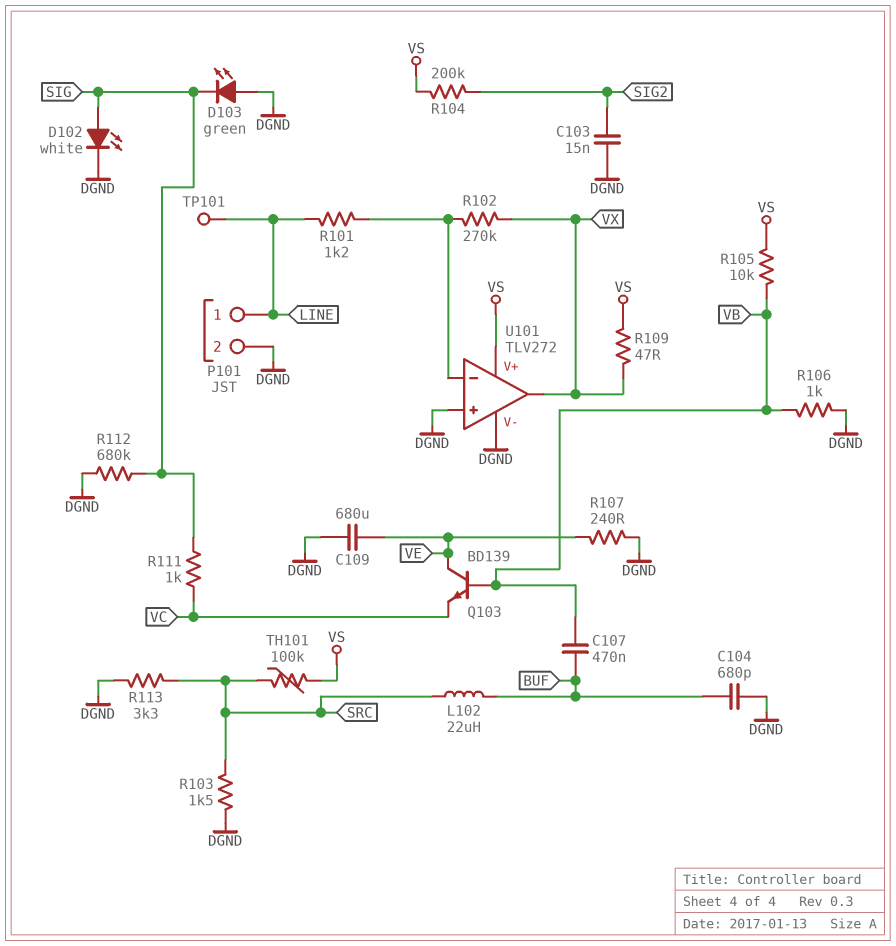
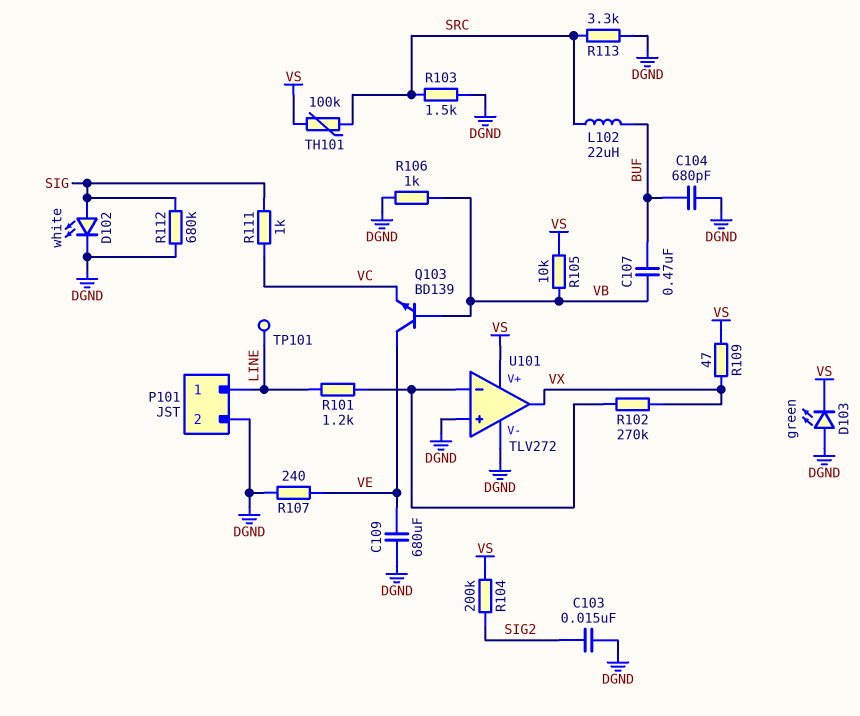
D103: LED green (A DGND, K SIG) -> LED green (A DGND, K VS)

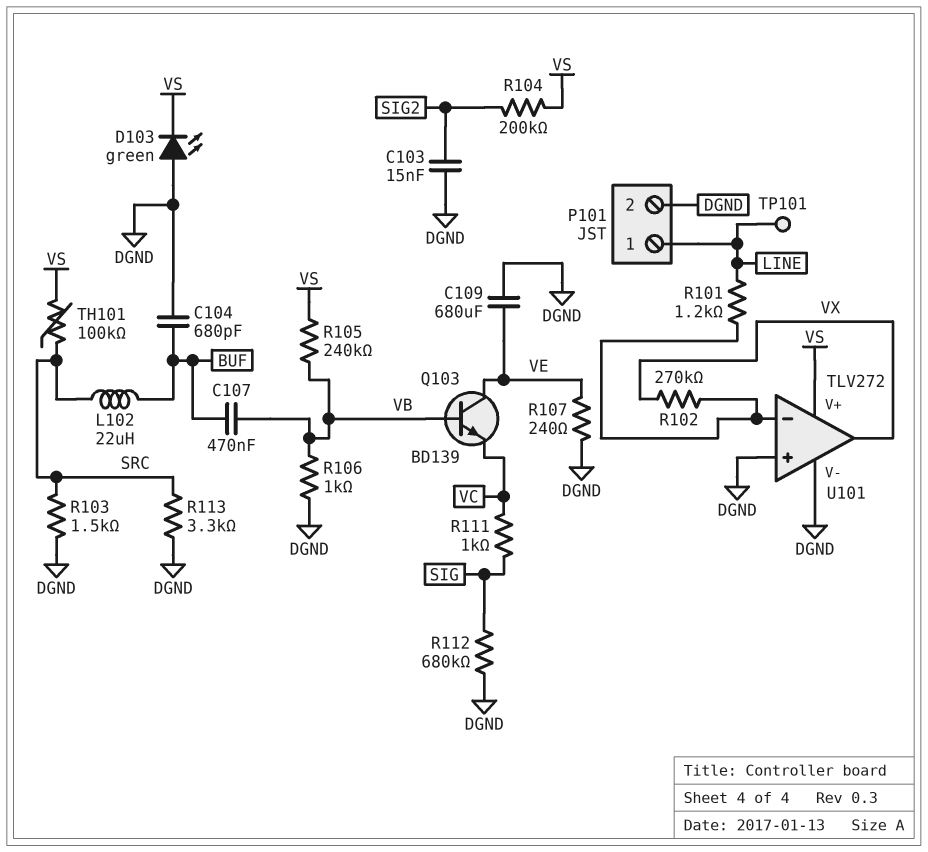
D102: LED white (A SIG, K DGND) -> none
R105: 10k (VB, VS) -> 240k (VB, VS)
R109: 47 (VS, VX) -> none

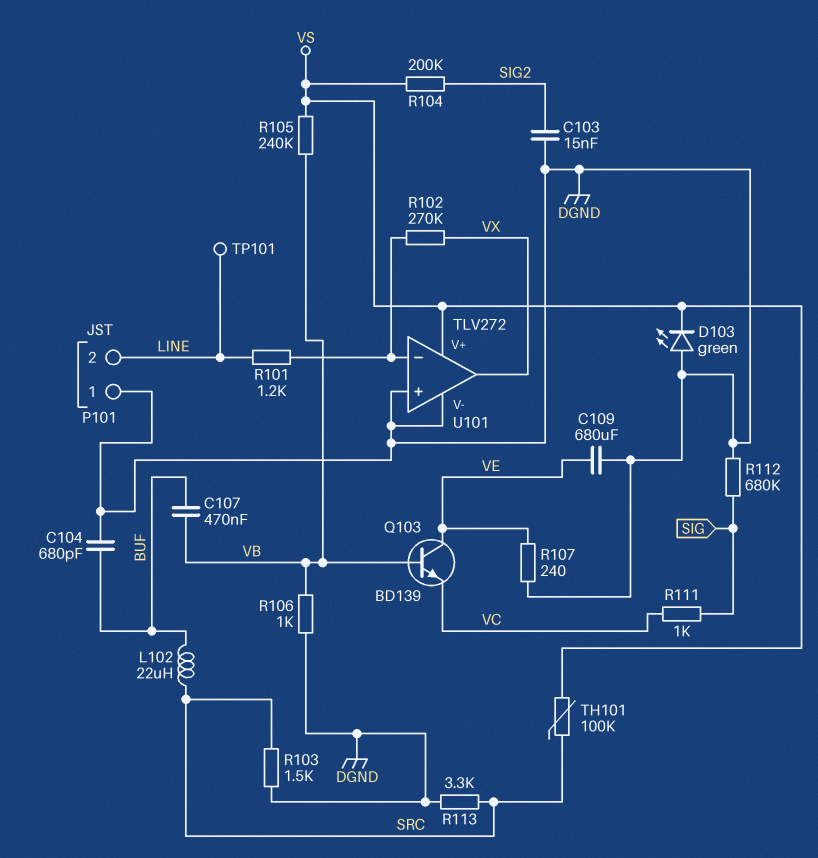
P101 pin 1: LINE -> DGND
P101 pin 2: DGND -> LINE

